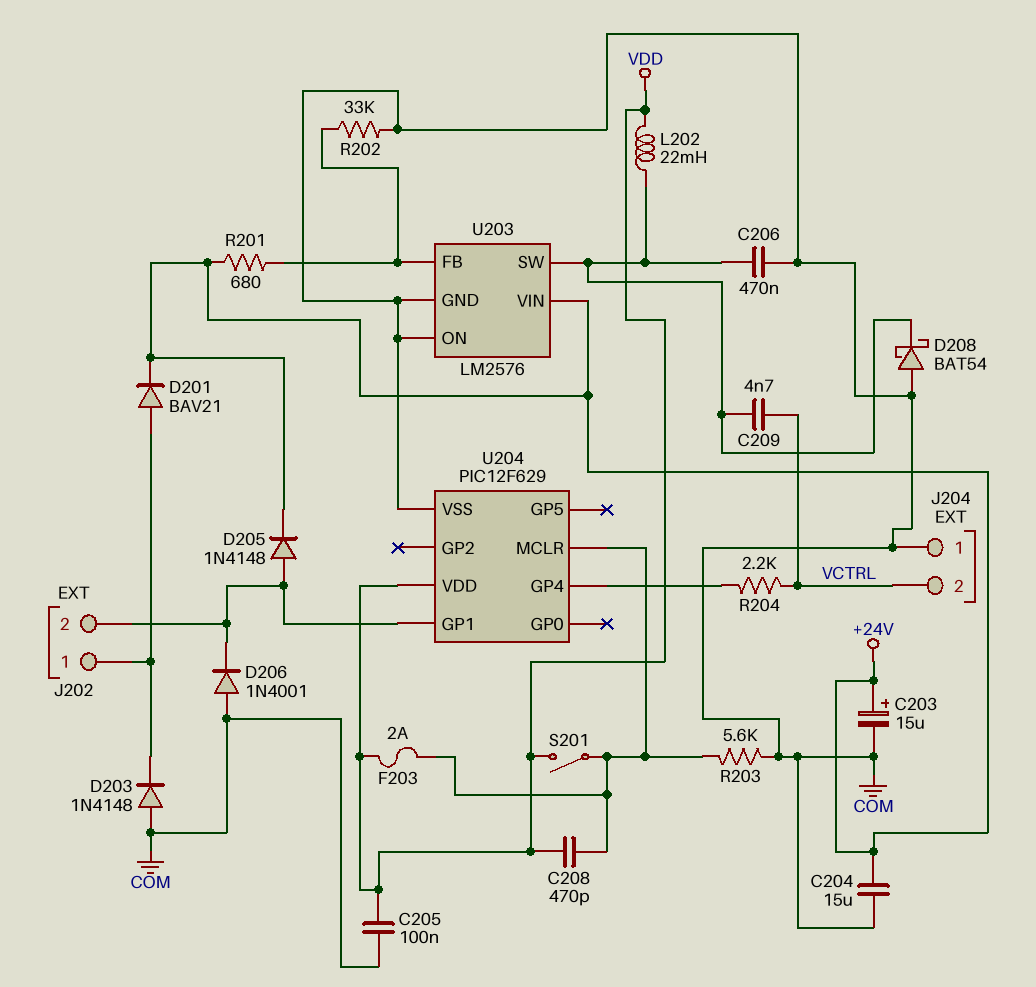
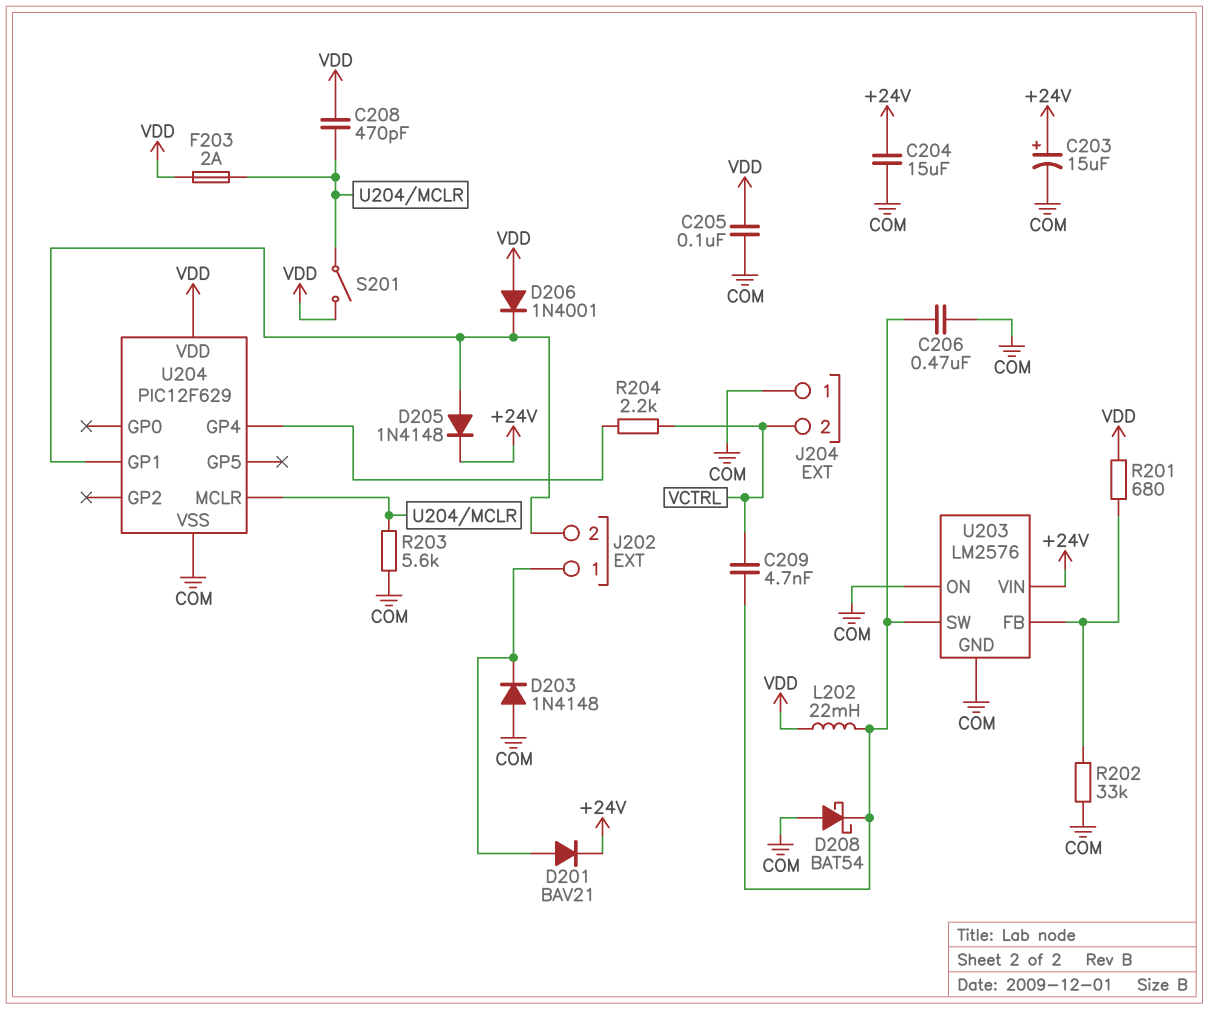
D206: diode 1N4001 (A COM, K J202/2) -> diode 1N4001 (A VDD, K J202/2)
R201: 680 (+24V, U203/FB) -> 680 (U203/FB, VDD)

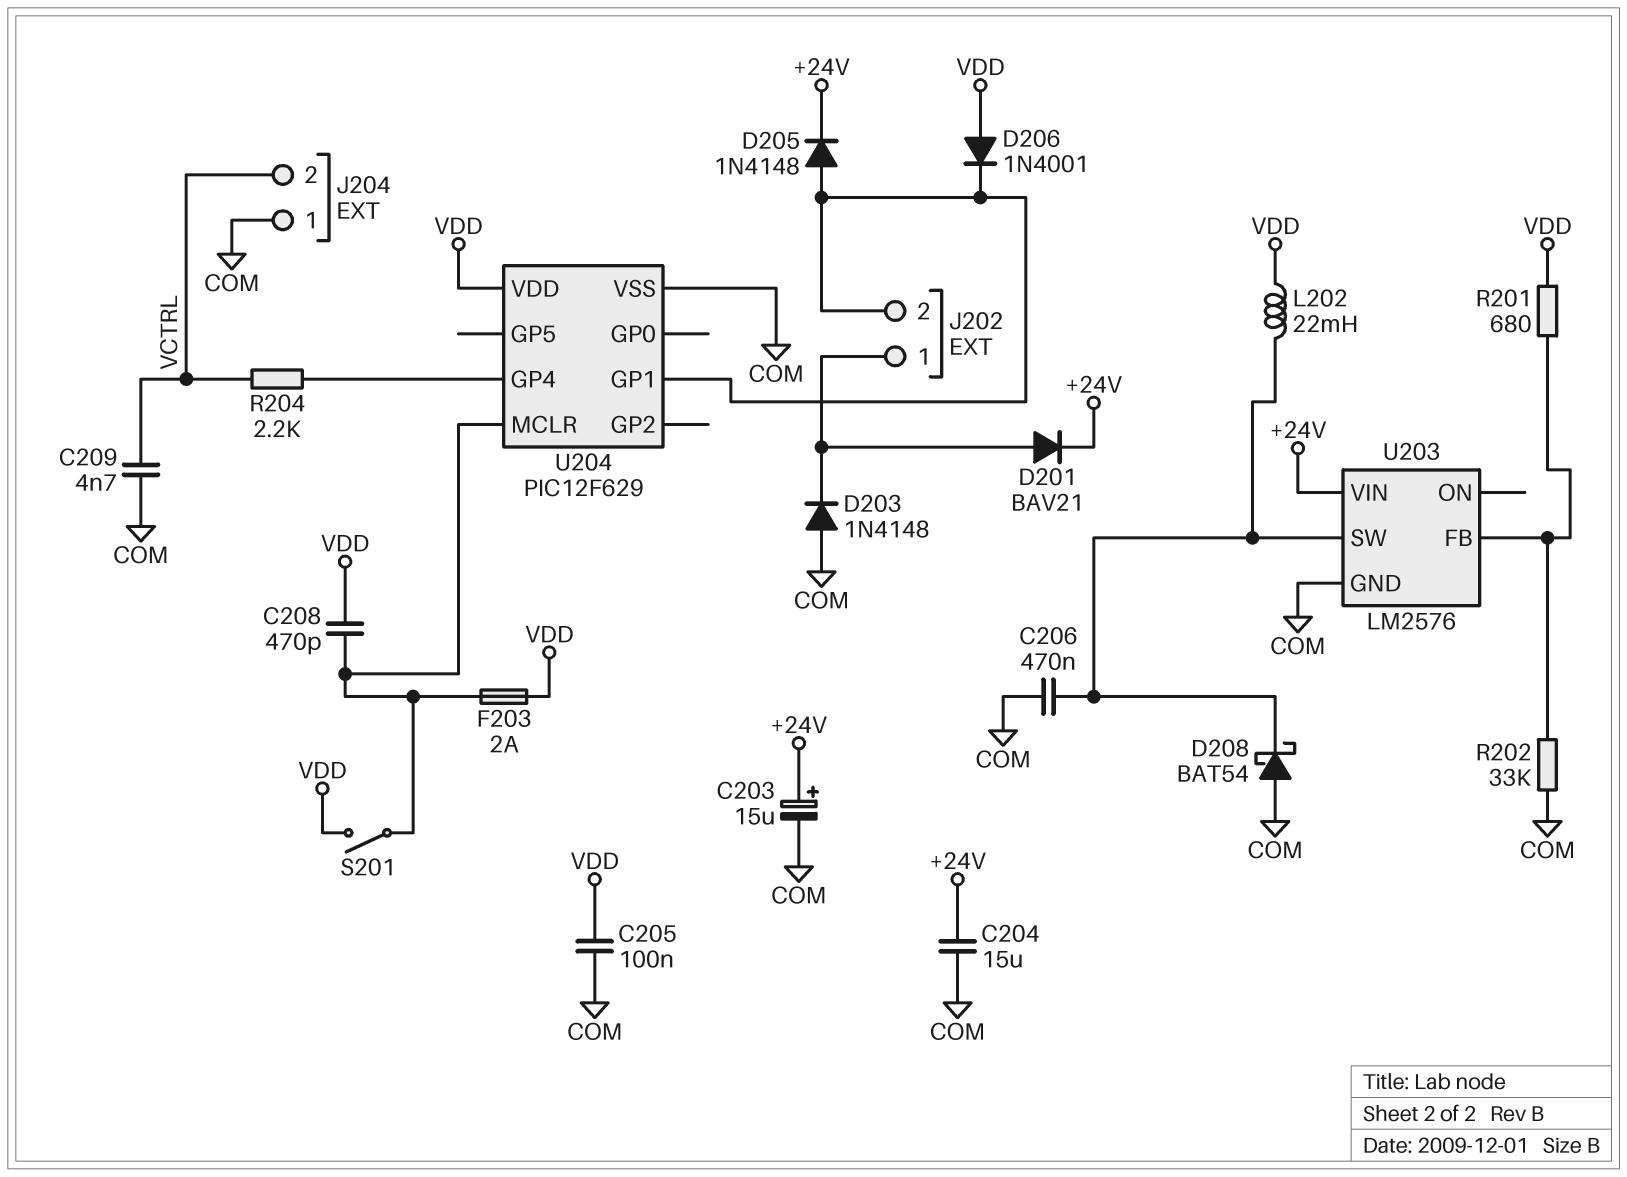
C209: 4.7nF (U203/SW, VCTRL) -> 4.7nF (COM, VCTRL)
R203: 5.6k (COM, U204/MCLR) -> none
U203 pin ON: COM -> none

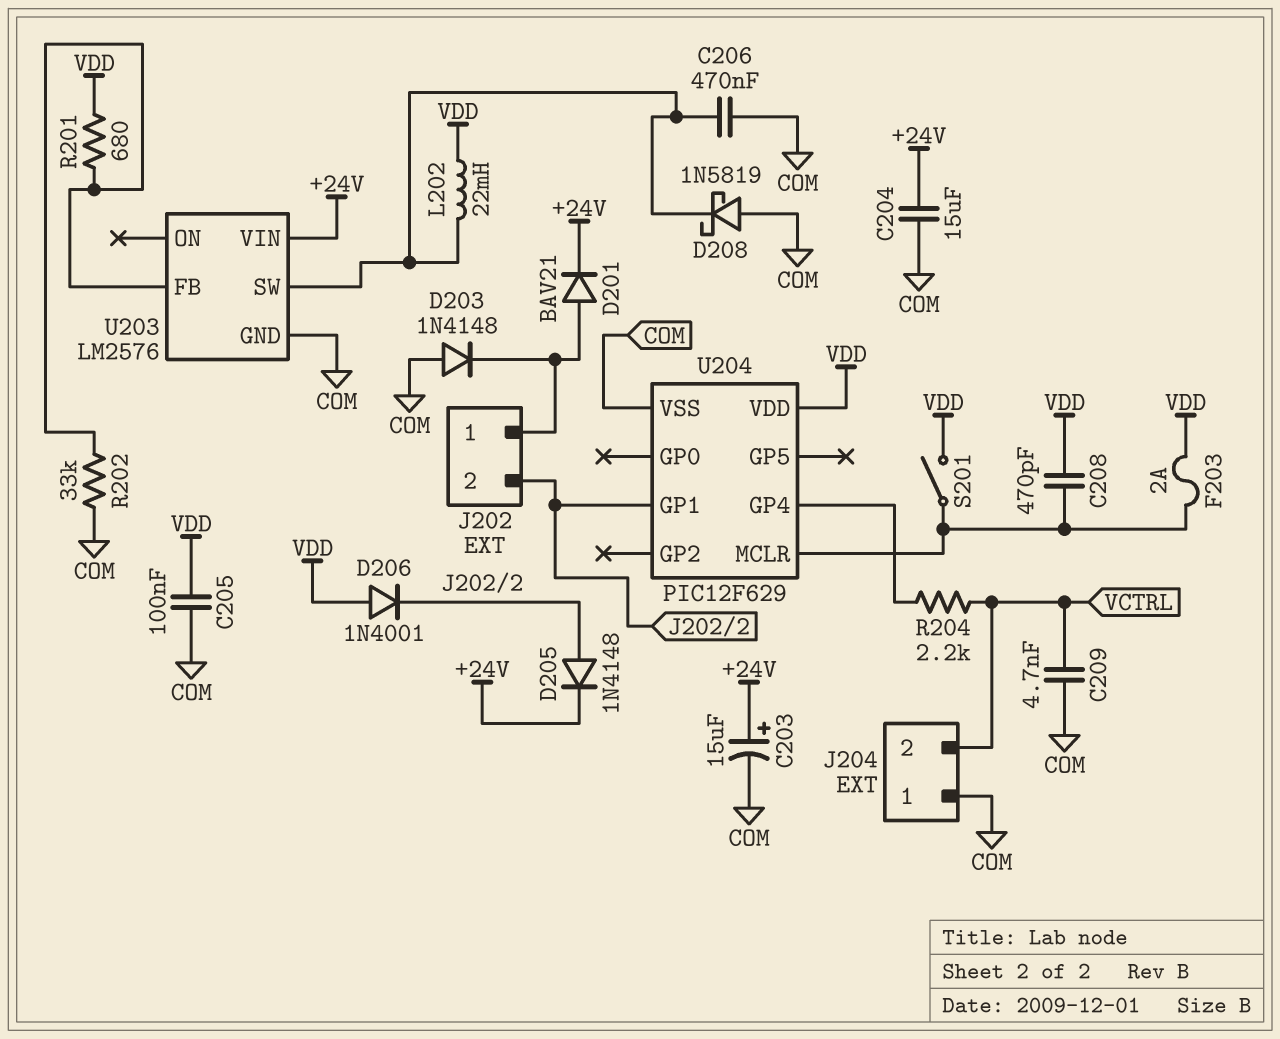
D208: schottky BAT54 (A COM, K U203/SW) -> schottky 1N5819 (A COM, K U203/SW)

